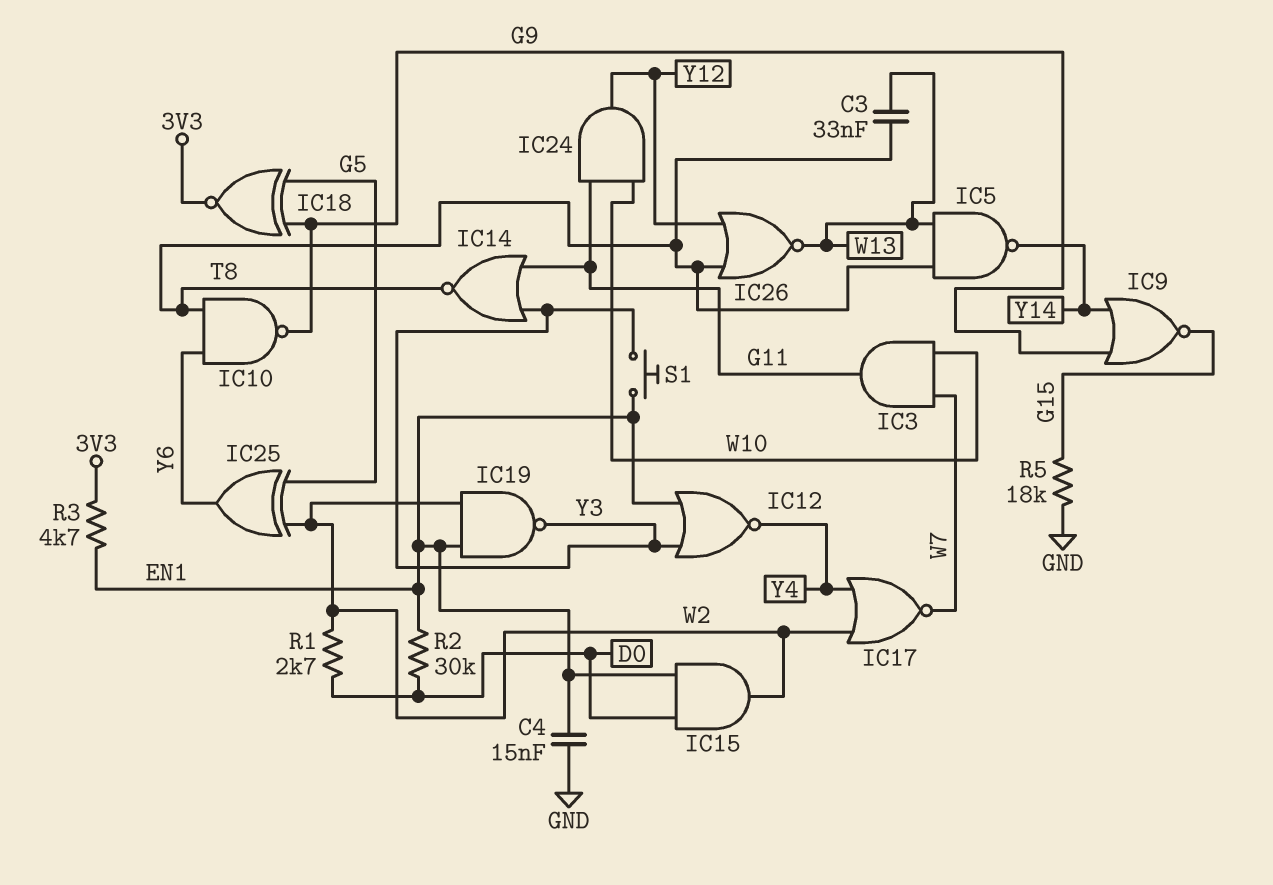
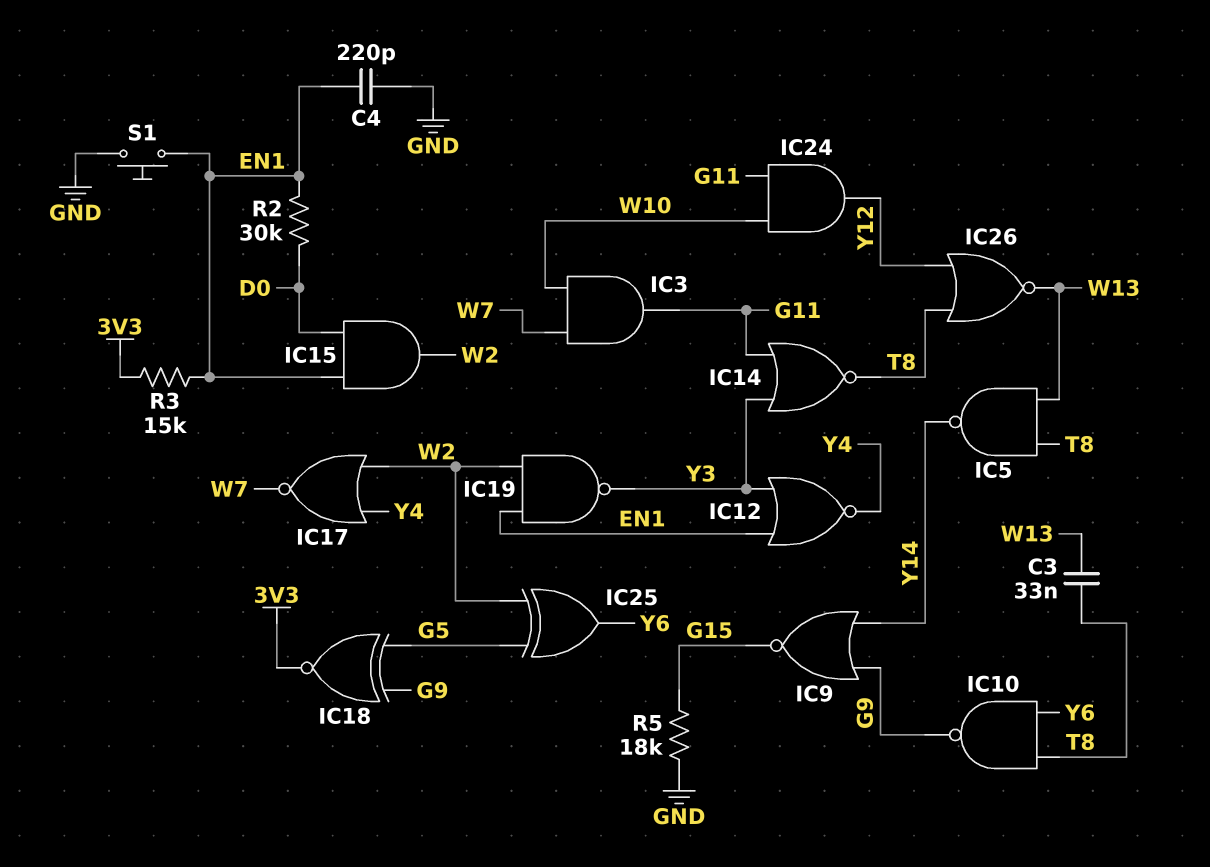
C4: 15nF (EN1, GND) -> 220pF (EN1, GND)
R1: 2.7k (D0, W2) -> none
R3: 4.7k (3V3, EN1) -> 15k (3V3, EN1)
S1: button (EN1, Y3) -> button (EN1, GND)

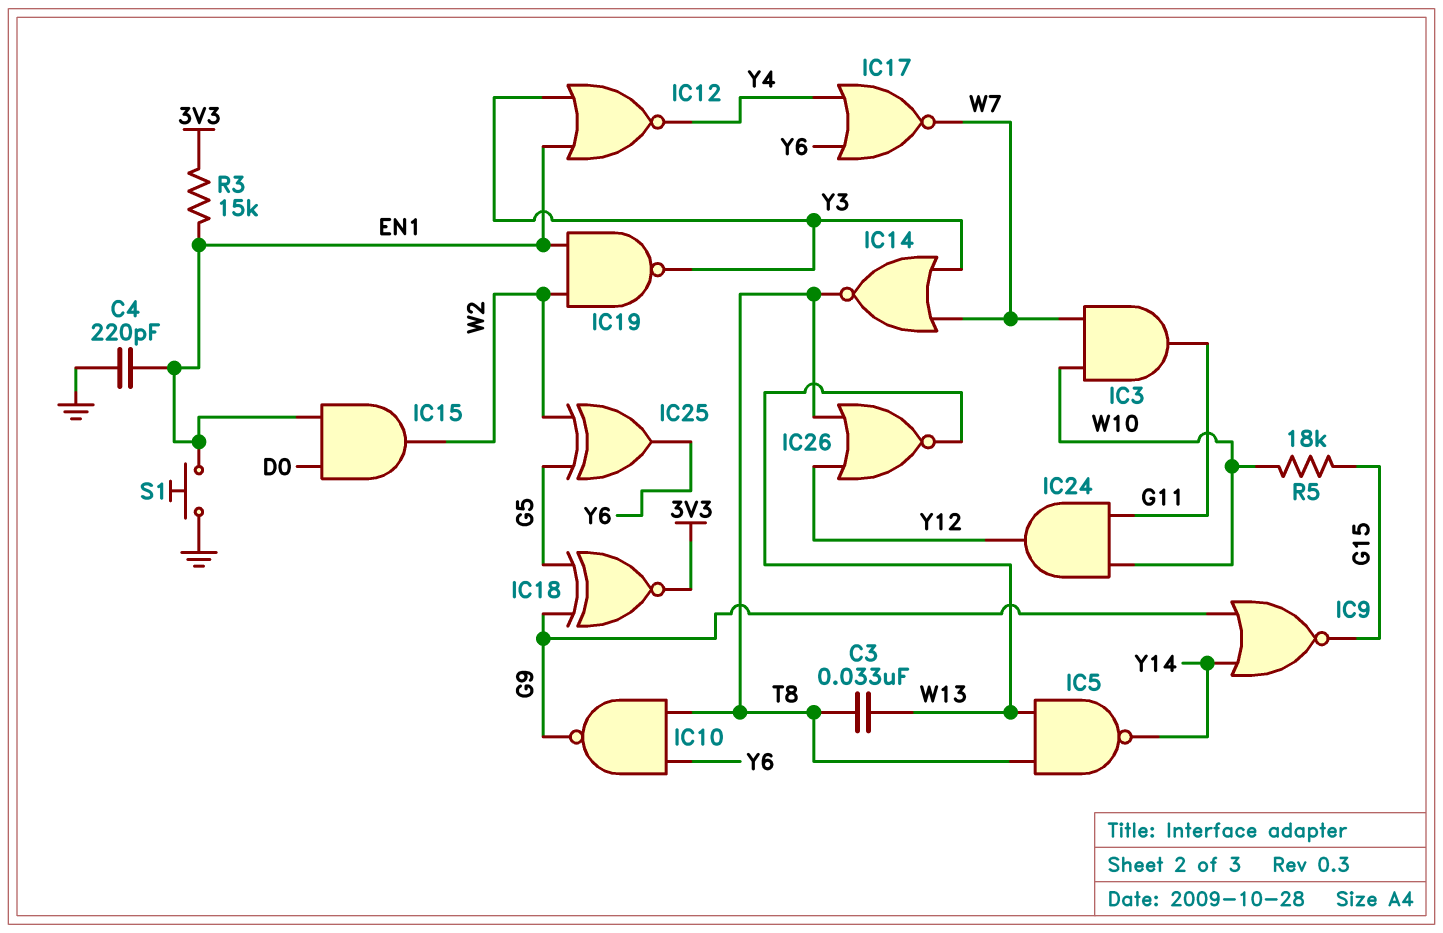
IC14: NOR (in G11, in Y3, out T8) -> NOR (in W7, in Y3, out T8)
IC17: NOR (in W2, in Y4, out W7) -> NOR (in Y4, in Y6, out W7)
R2: 30k (D0, EN1) -> none
R5: 18k (G15, GND) -> 18k (G15, W10)

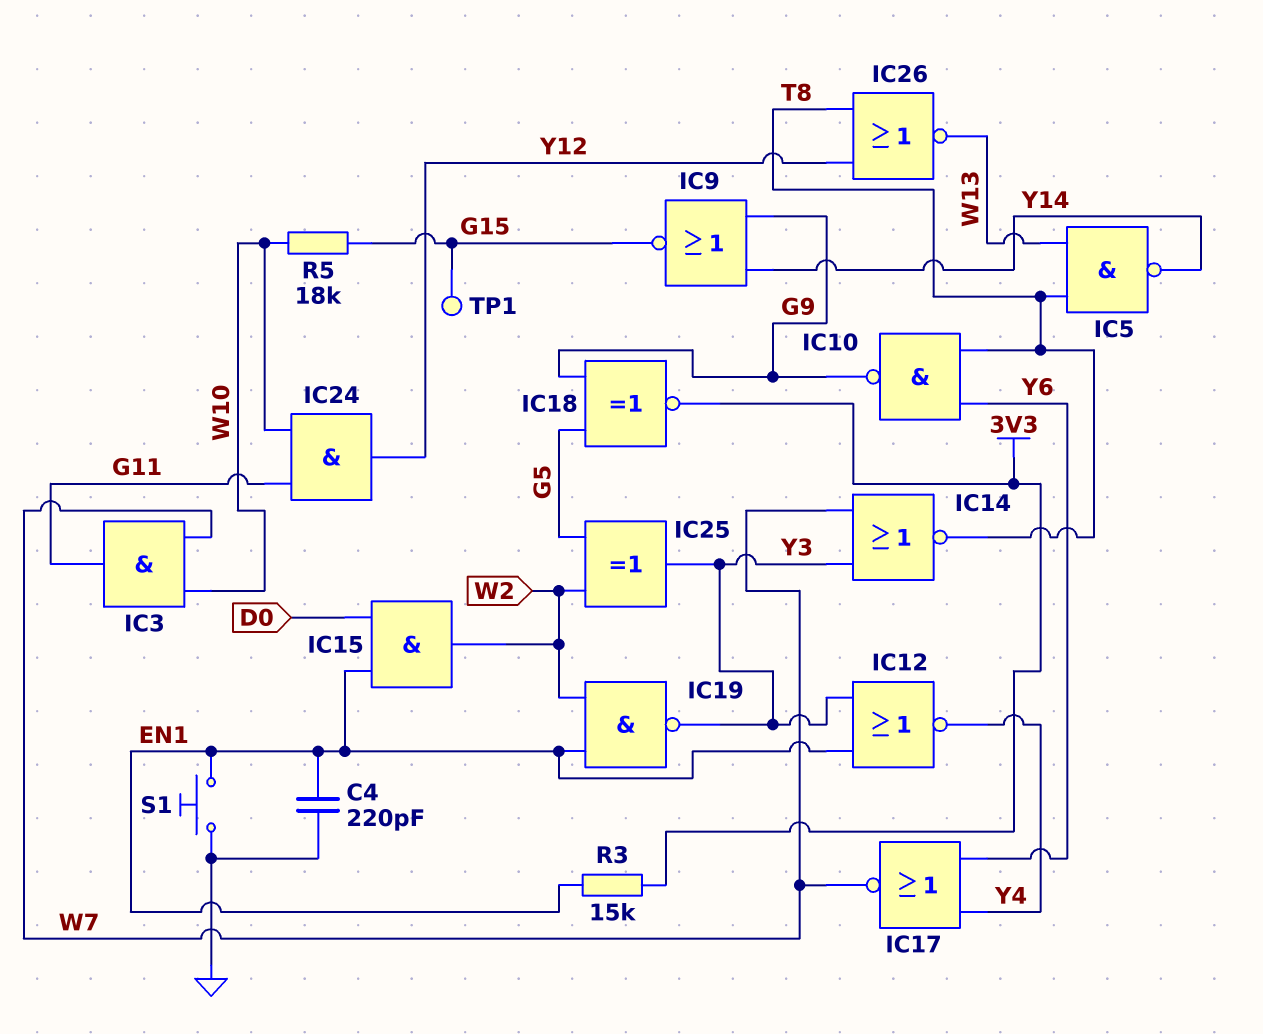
C3: 33nF (T8, W13) -> none
IC25: XOR (in G5, in W2, out Y6) -> XOR (in G5, in W2, out Y3)
TP1: none -> test point (G15)

